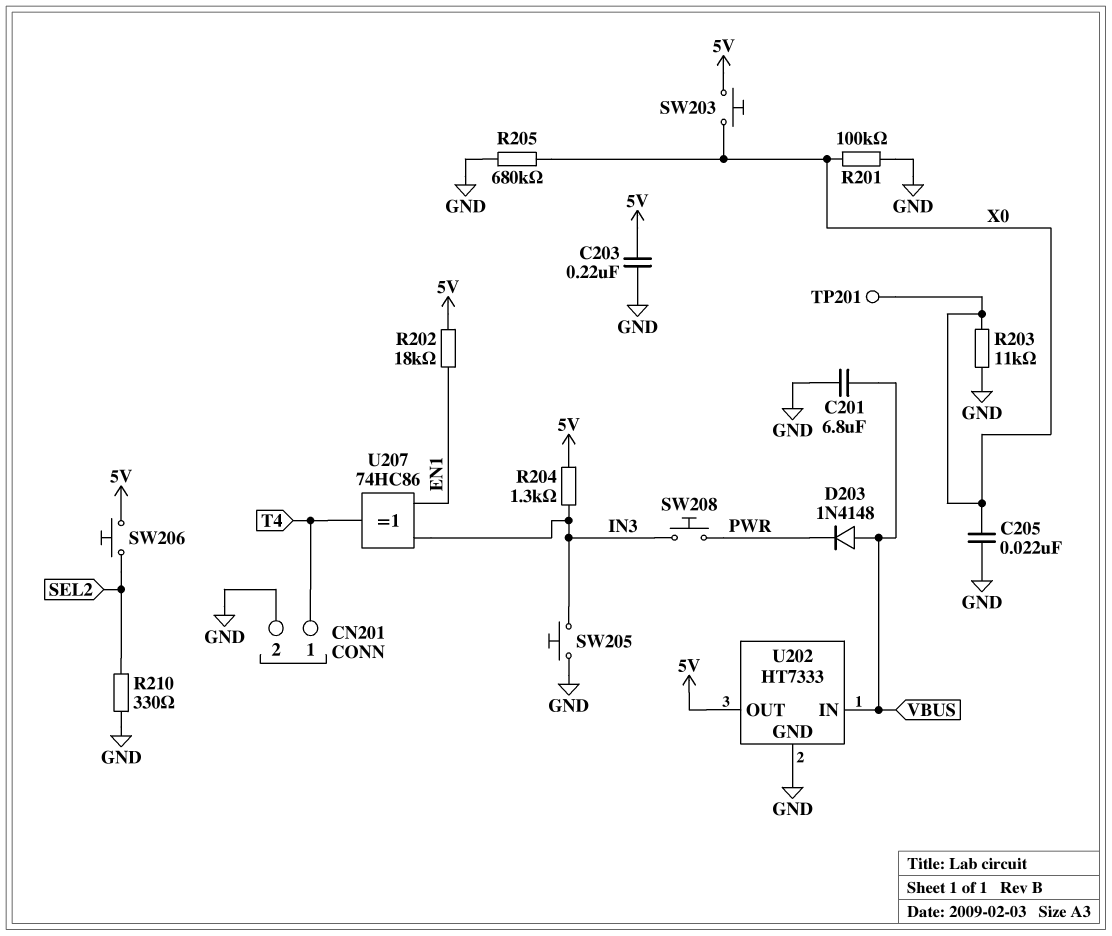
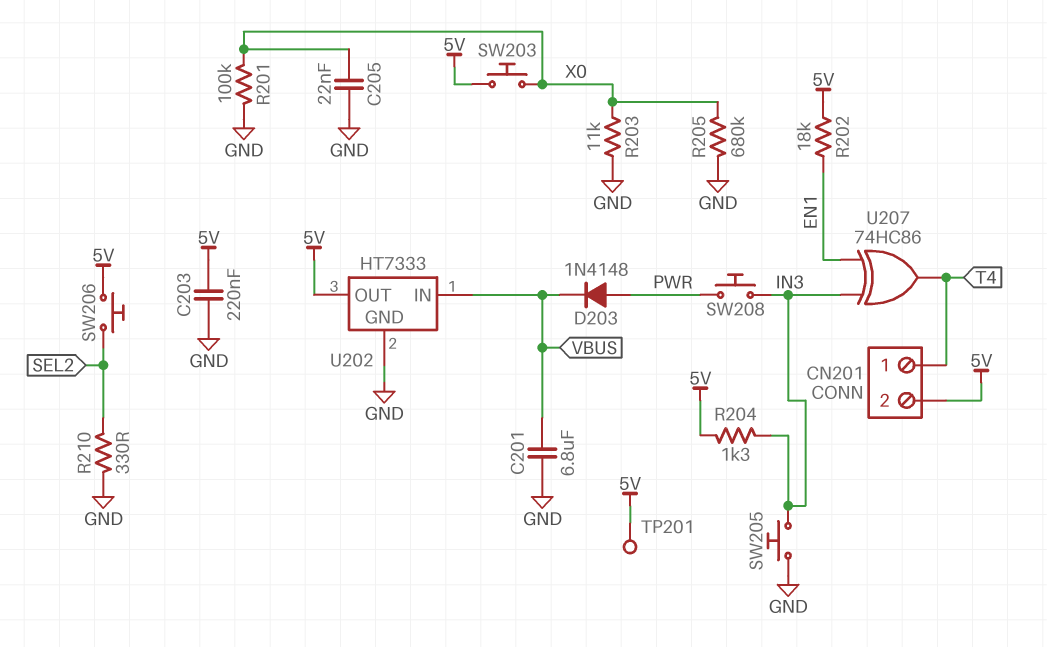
CN201 pin 2: GND -> 5V
D203: diode 1N4148 (A VBUS, K PWR) -> diode 1N4148 (A PWR, K VBUS)
TP201: test point (X0) -> test point (5V)

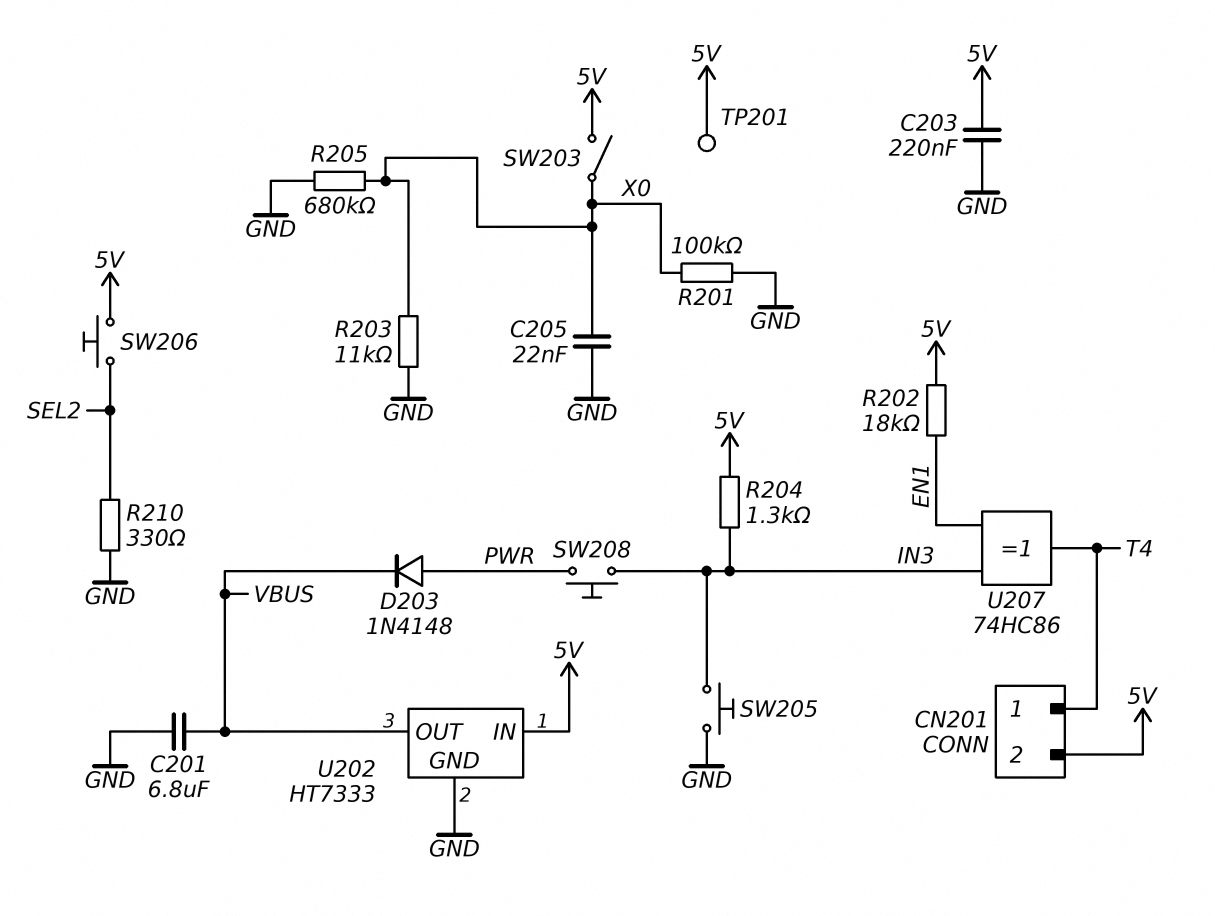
SW203: button (5V, X0) -> switch (5V, X0)
U202 pin IN: VBUS -> 5V
U202 pin OUT: 5V -> VBUS

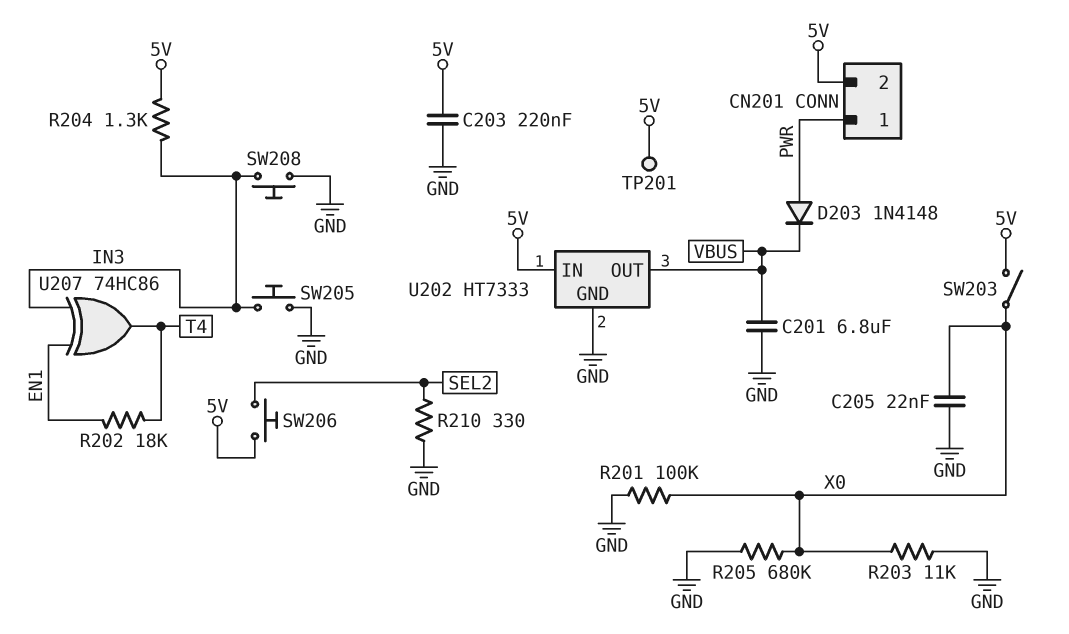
CN201 pin 1: T4 -> PWR
R202: 18k (5V, EN1) -> 18k (EN1, T4)
SW208: button (IN3, PWR) -> button (GND, IN3)

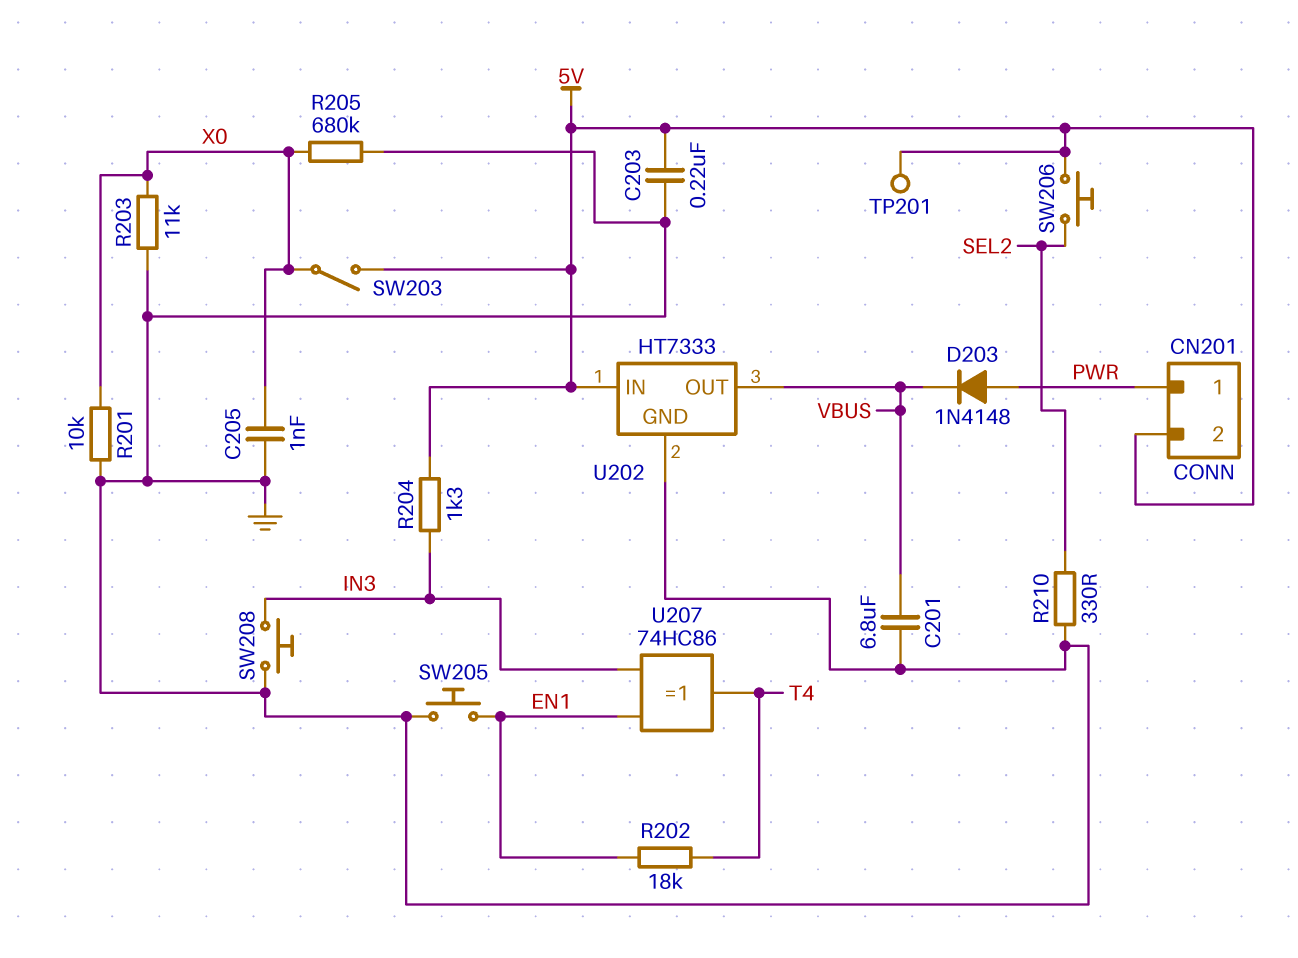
C205: 22nF (GND, X0) -> 1nF (GND, X0)
R201: 100k (GND, X0) -> 10k (GND, X0)
SW205: button (GND, IN3) -> button (EN1, GND)

